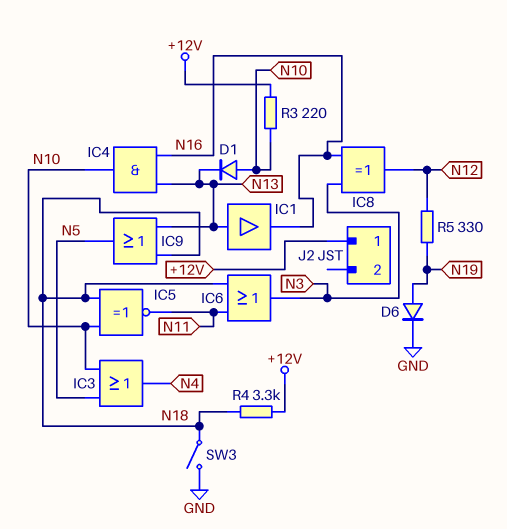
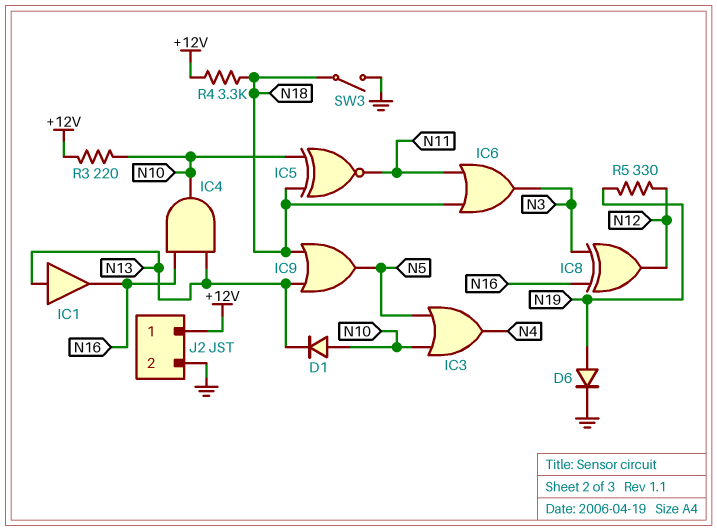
J2 pin 2: none -> GND

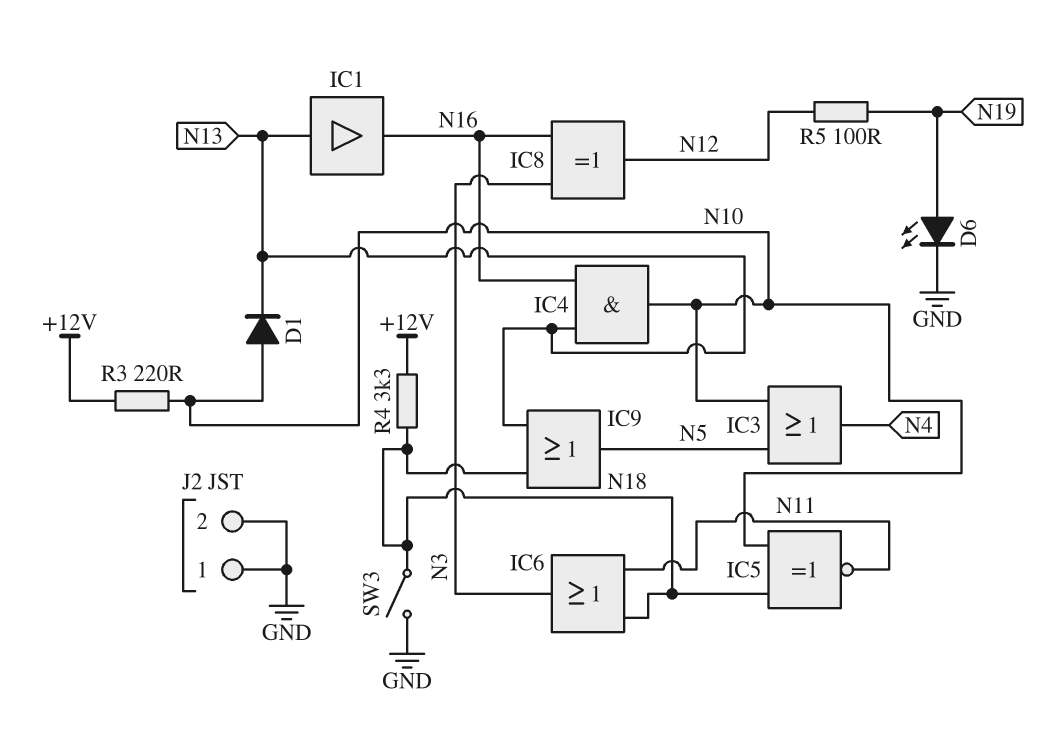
D6: diode (A N19, K GND) -> LED (A N19, K GND)
J2 pin 1: +12V -> GND
R5: 330 (N12, N19) -> 100 (N12, N19)

